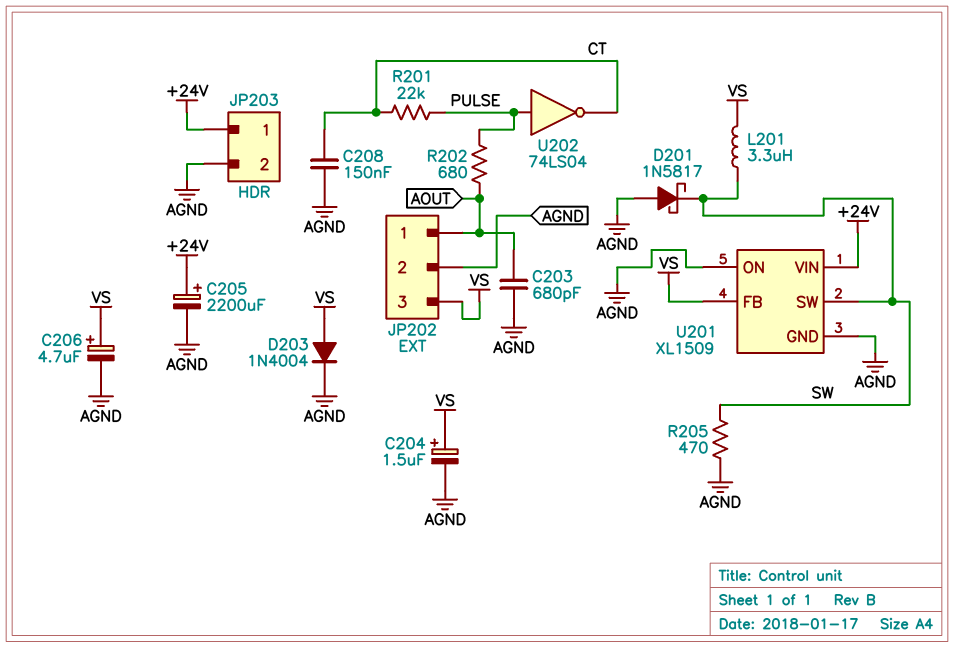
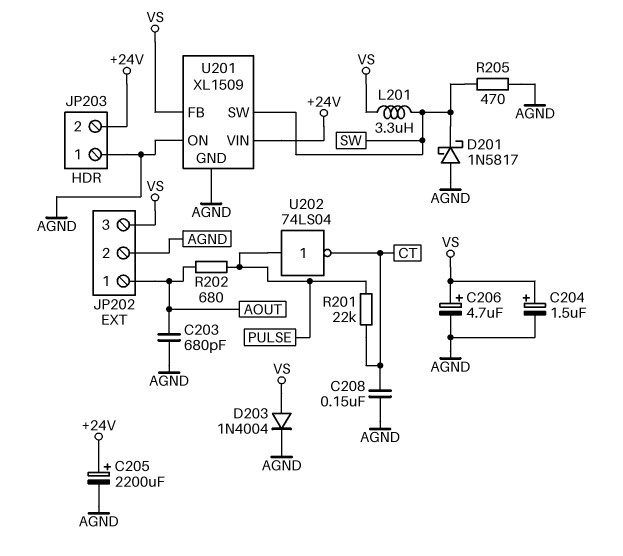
JP203 pin 1: +24V -> AGND
JP203 pin 2: AGND -> +24V

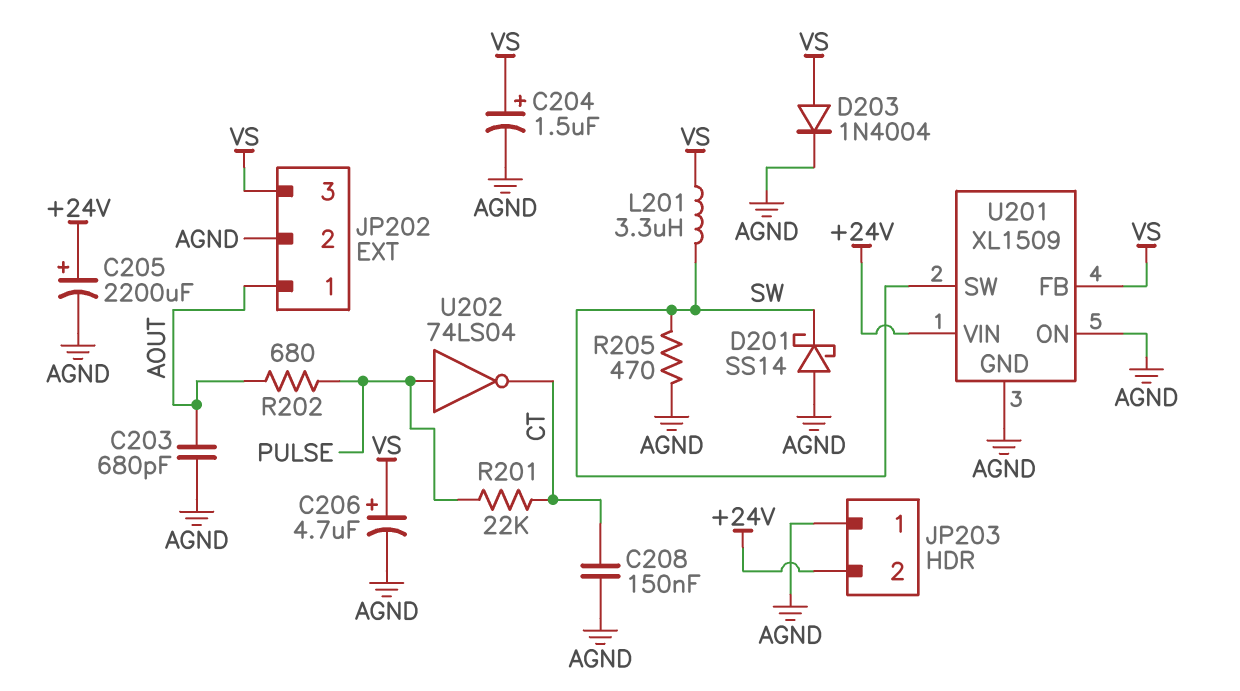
D201: schottky 1N5817 (A AGND, K SW) -> schottky SS14 (A AGND, K SW)

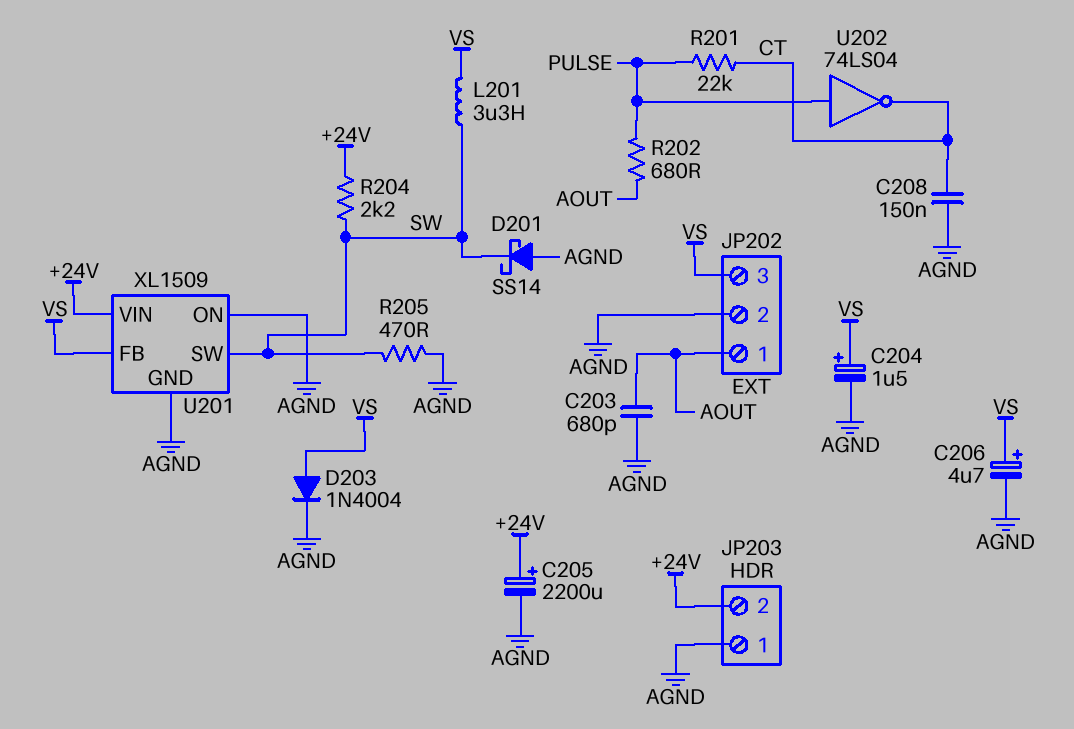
R204: none -> 2.2k (+24V, SW)

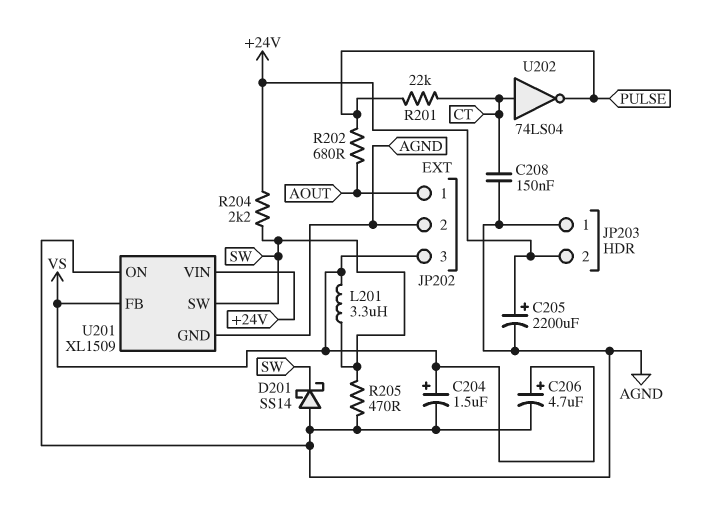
C203: 680pF (AGND, AOUT) -> none
D203: diode 1N4004 (A VS, K AGND) -> none
U202: NOT 74LS04 (in PULSE, out CT) -> NOT 74LS04 (in CT, out PULSE)

